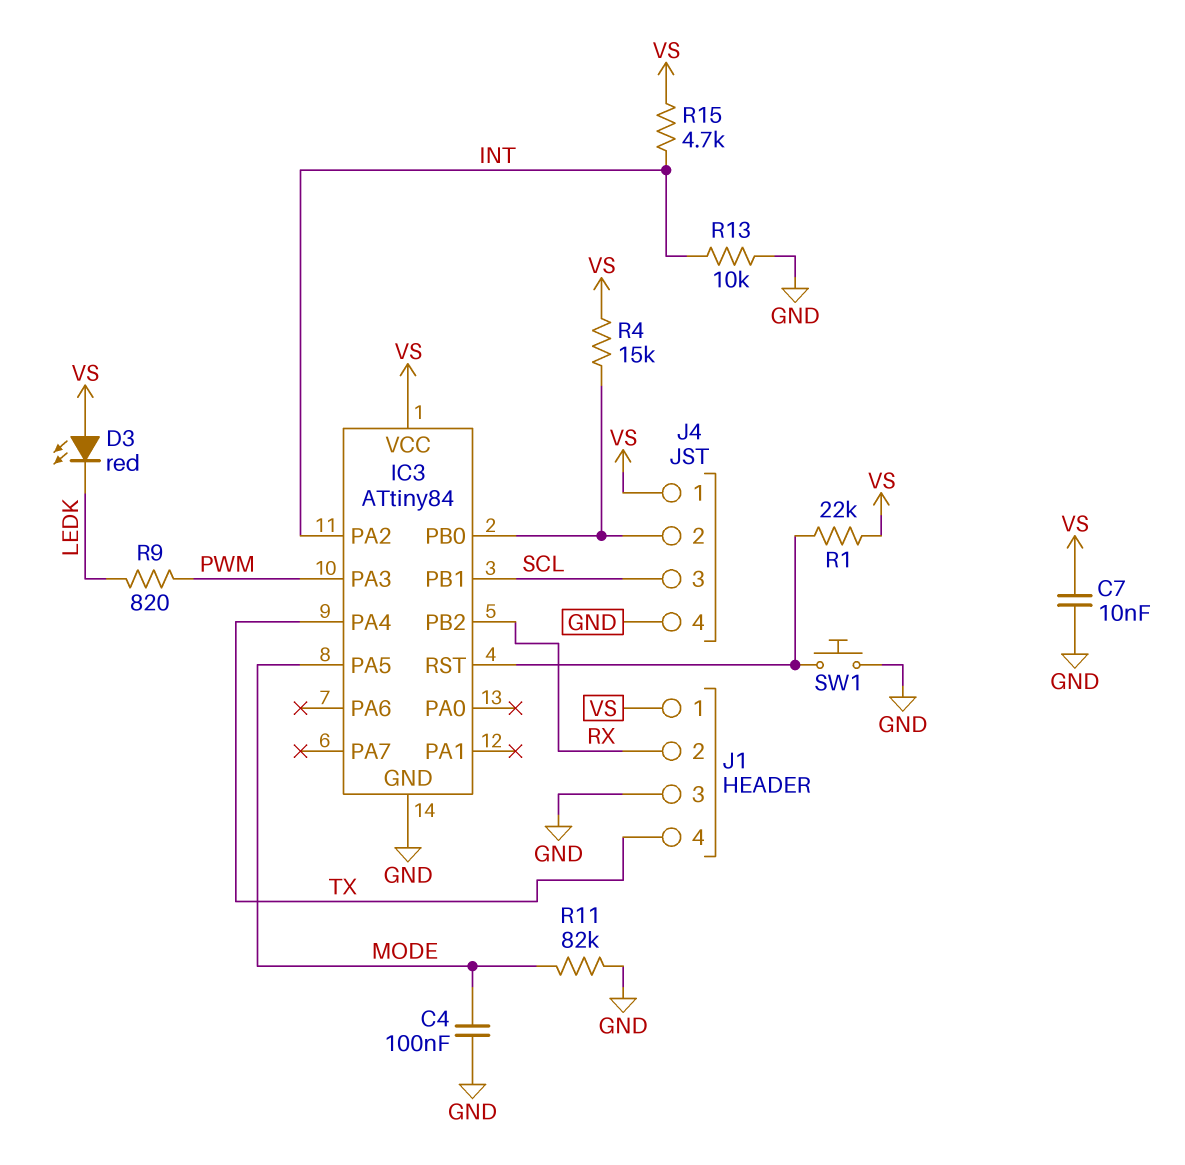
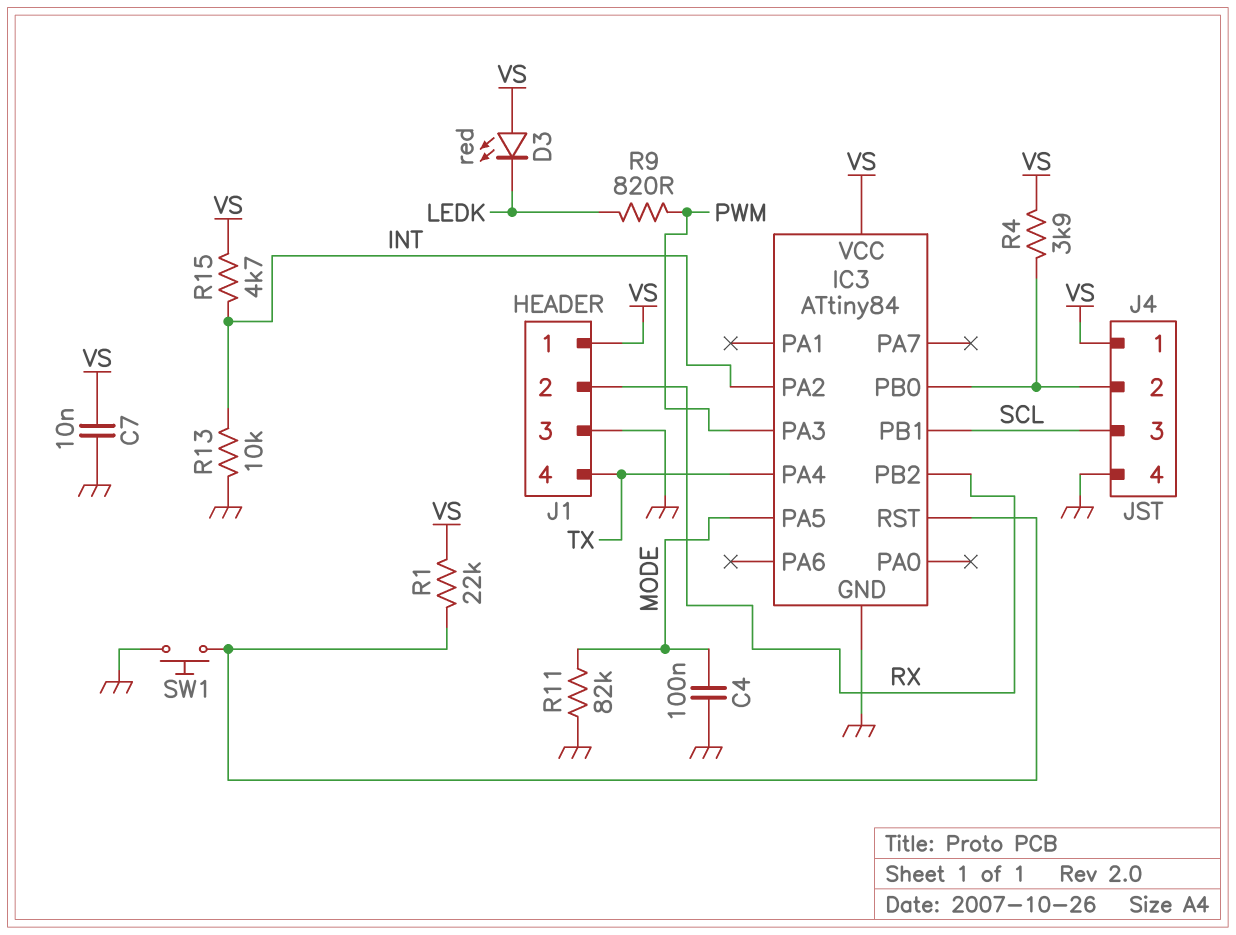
R4: 15k (IC3/PB0, VS) -> 3.9k (IC3/PB0, VS)

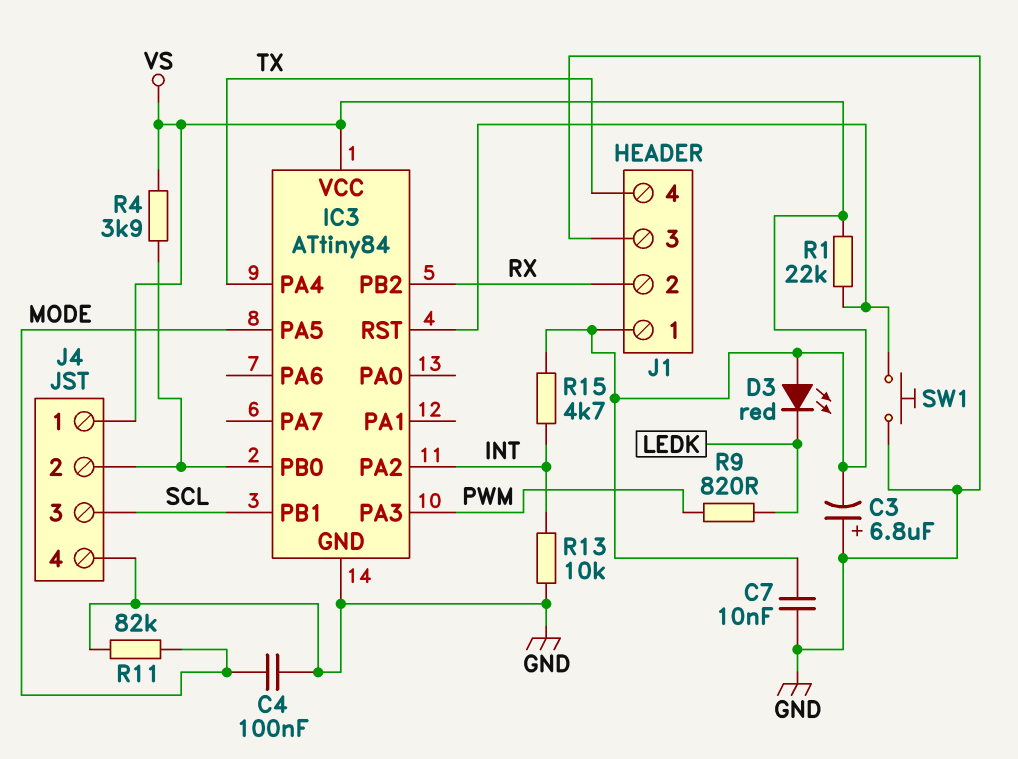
C3: none -> 6.8uF (plus GND, minus VS)

